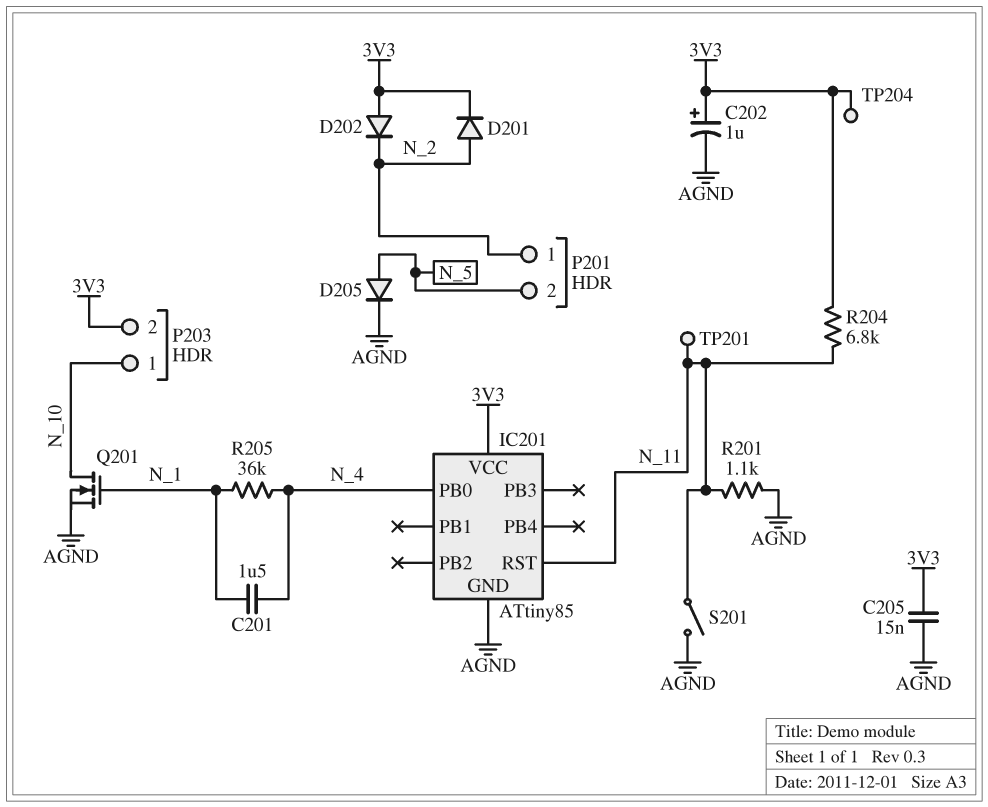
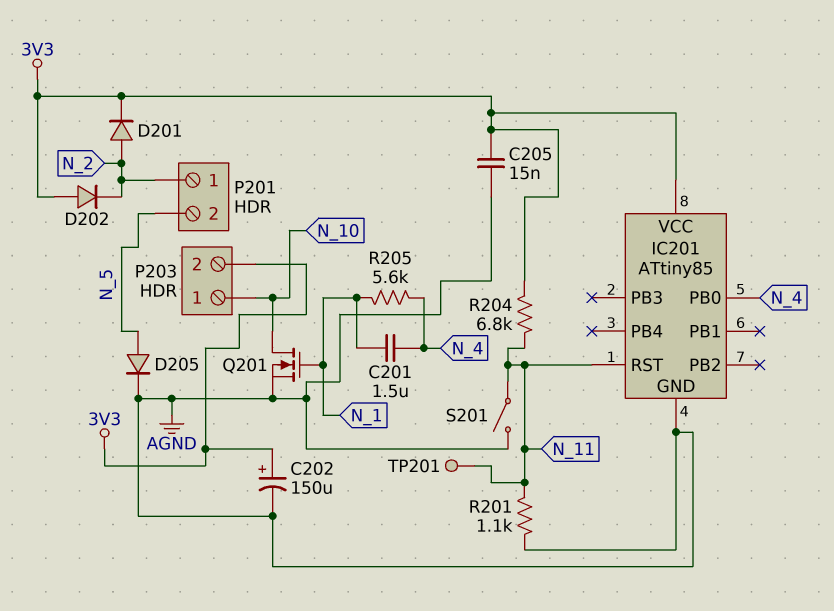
C202: 1uF (plus 3V3, minus AGND) -> 150uF (plus 3V3, minus AGND)
R205: 36k (N_1, N_4) -> 5.6k (N_1, N_4)
TP204: test point (3V3) -> none

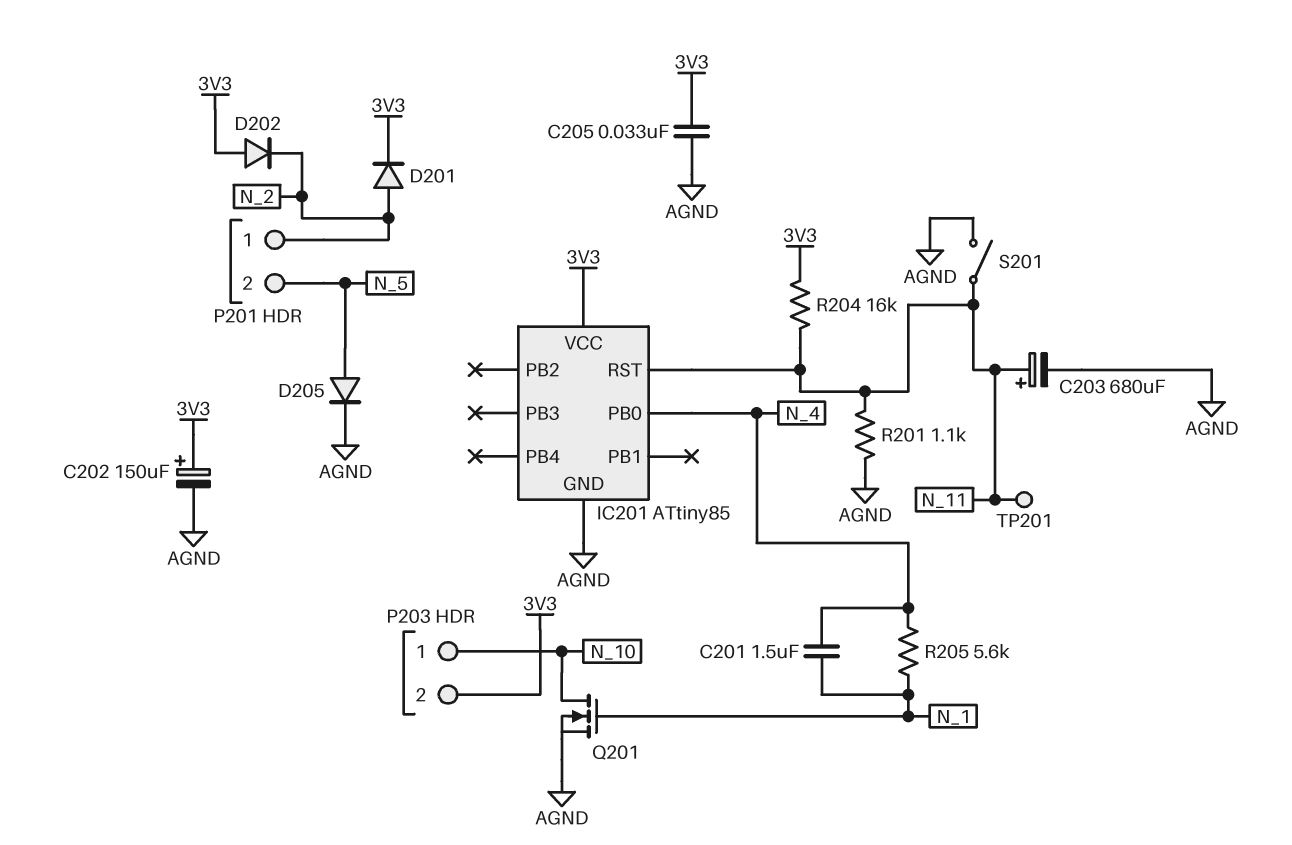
C203: none -> 680uF (plus N_11, minus AGND)
C205: 15nF (3V3, AGND) -> 33nF (3V3, AGND)
R204: 6.8k (3V3, N_11) -> 16k (3V3, N_11)

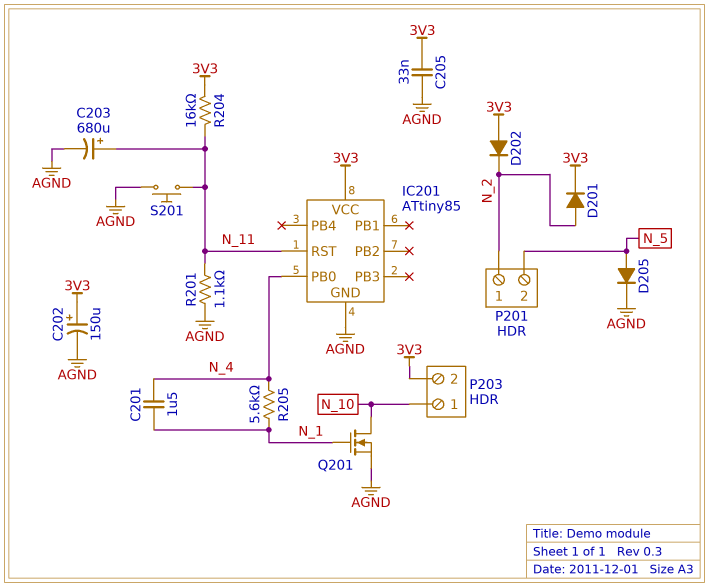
S201: switch (AGND, N_11) -> button (AGND, N_11)
TP201: test point (N_11) -> none

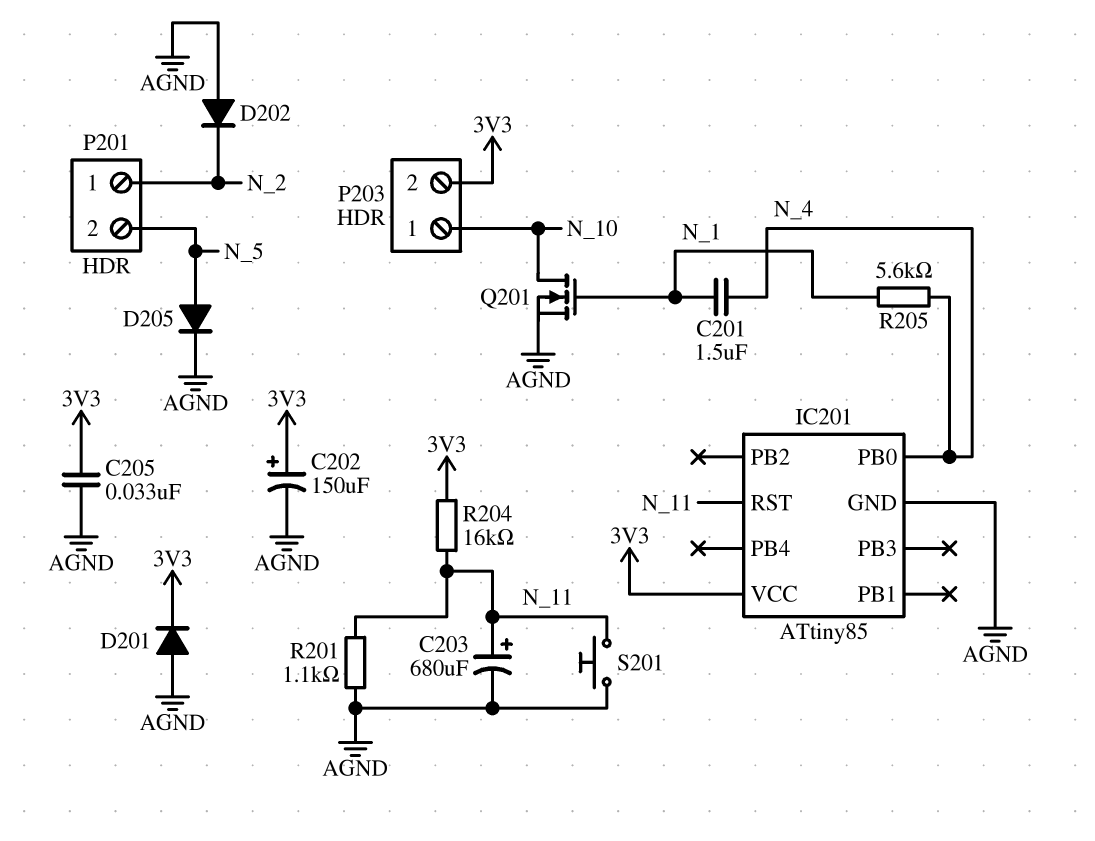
D201: diode (A N_2, K 3V3) -> diode (A AGND, K 3V3)
D202: diode (A 3V3, K N_2) -> diode (A AGND, K N_2)

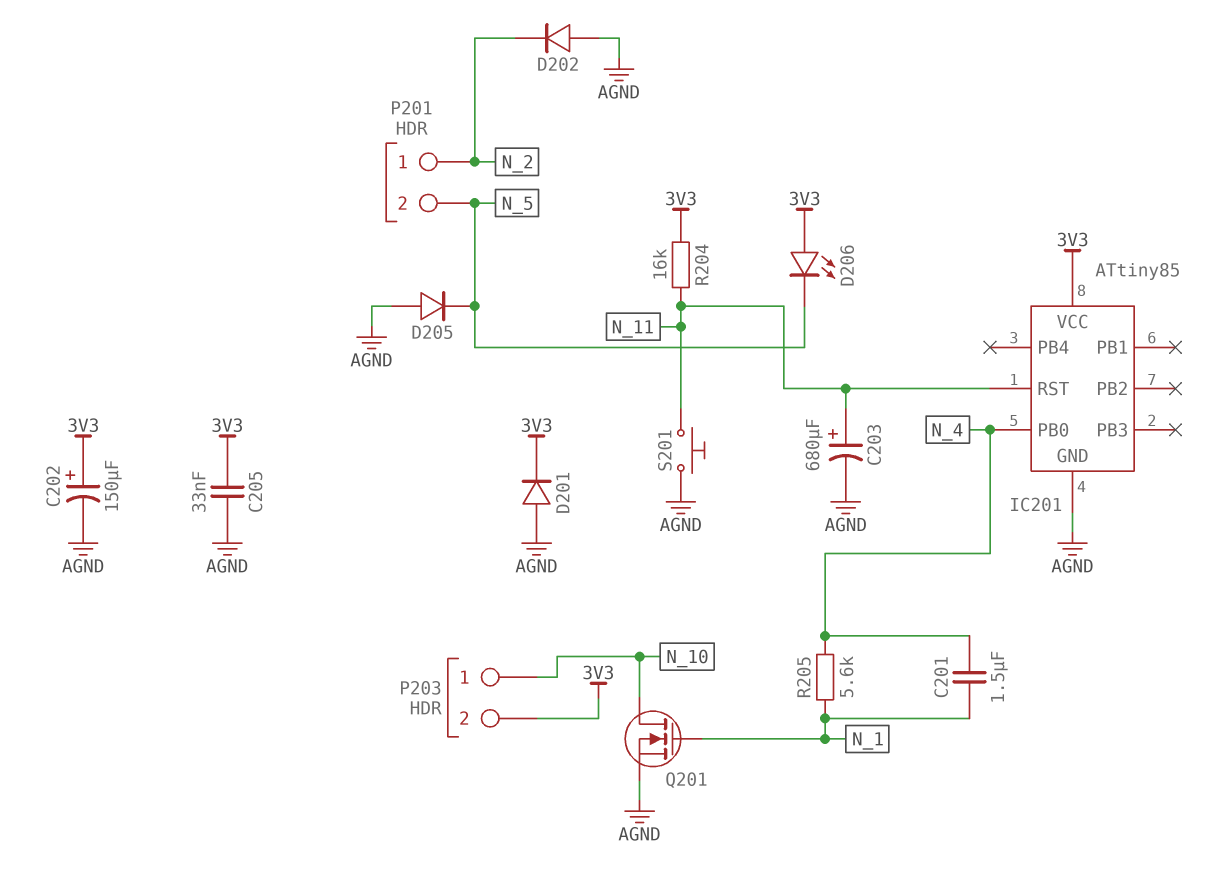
D205: diode (A N_5, K AGND) -> diode (A AGND, K N_5)
D206: none -> LED (A 3V3, K N_5)
R201: 1.1k (AGND, N_11) -> none

